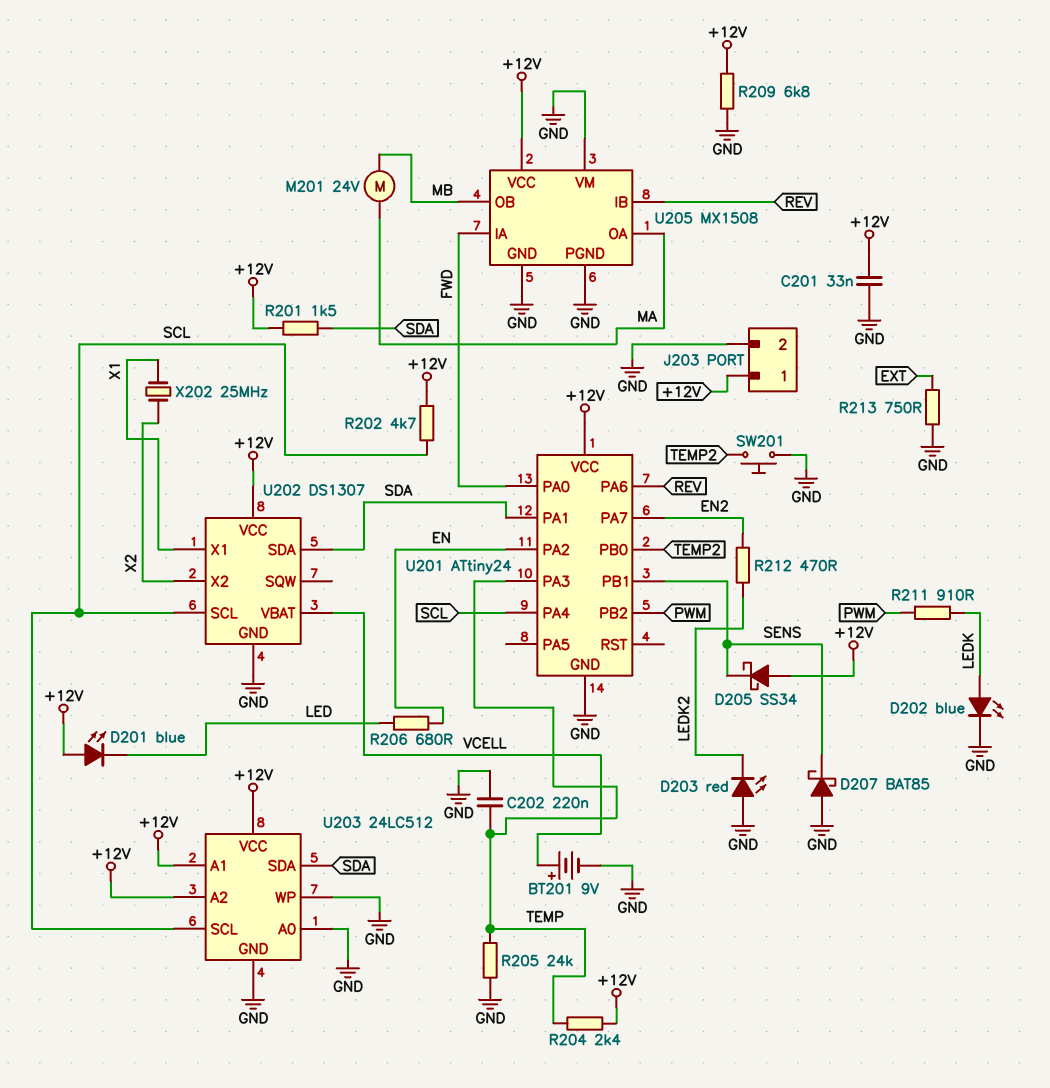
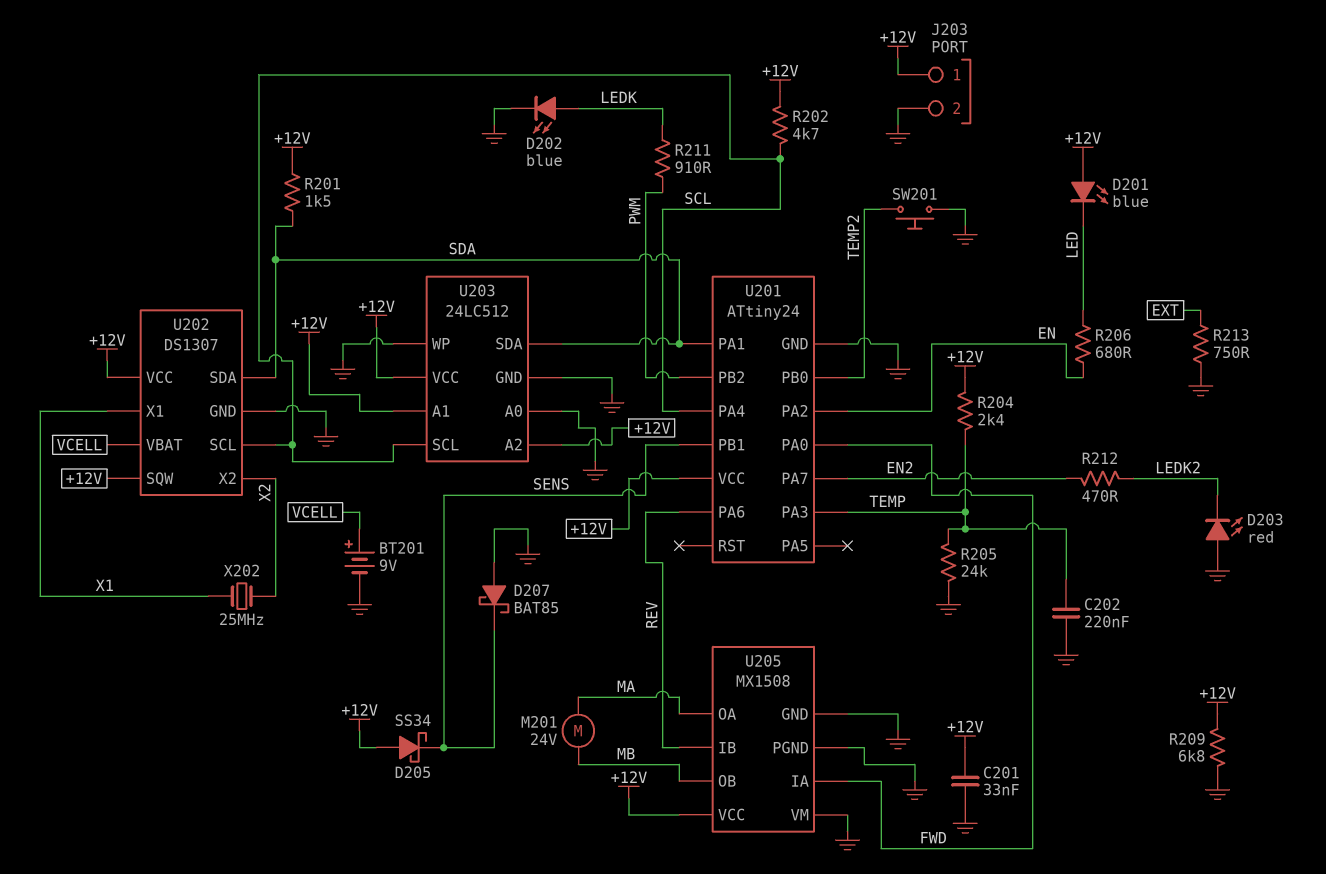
U202 pin SQW: none -> +12V

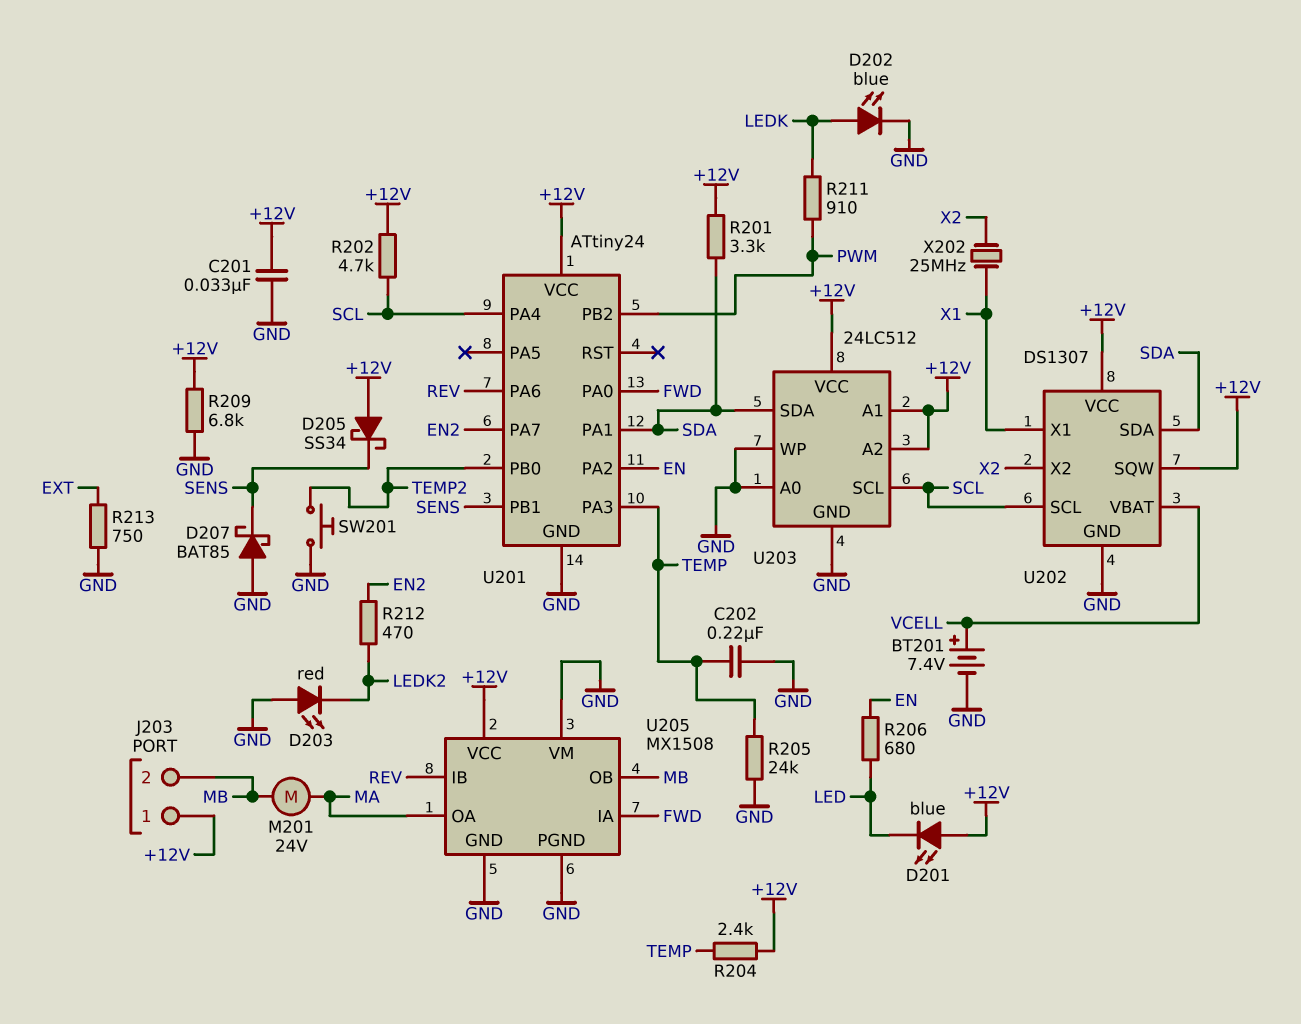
BT201: 9V (plus VCELL, minus GND) -> 7.4V (plus VCELL, minus GND)
J203 pin 2: GND -> MB
R201: 1.5k (+12V, SDA) -> 3.3k (+12V, SDA)

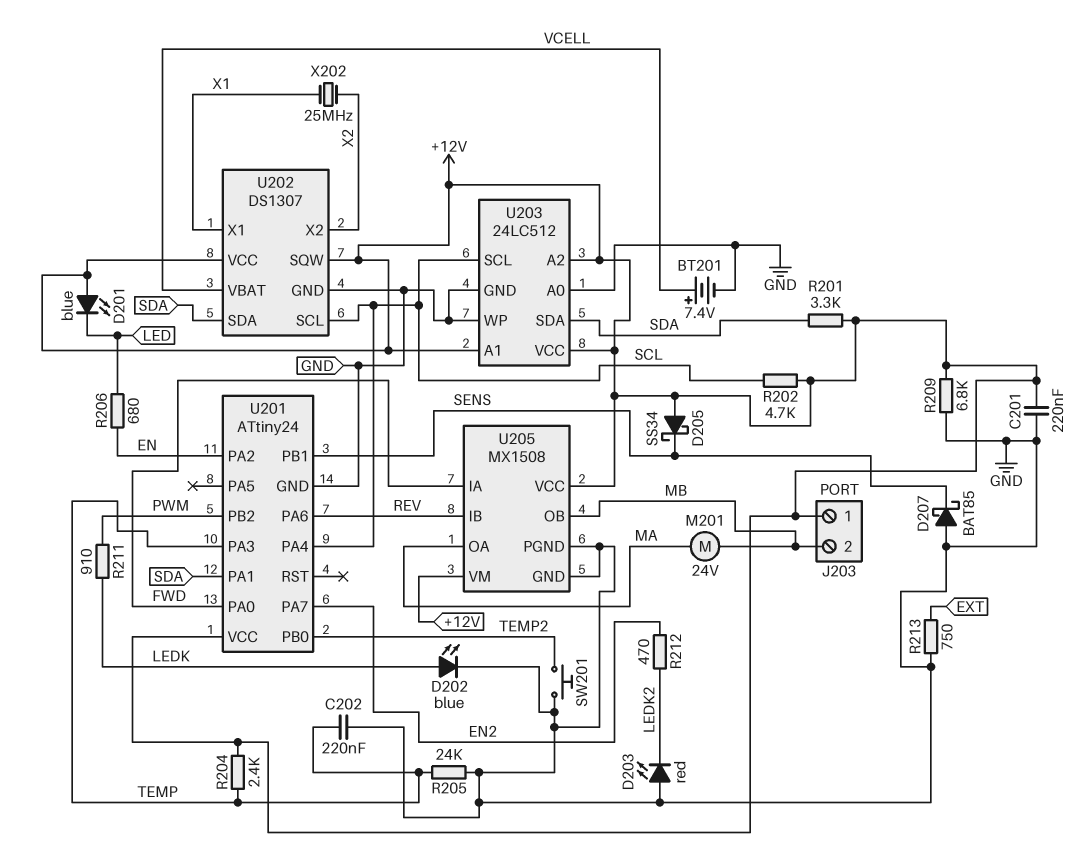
C201: 33nF (+12V, GND) -> 220nF (+12V, GND)
U205 pin VM: GND -> +12V

